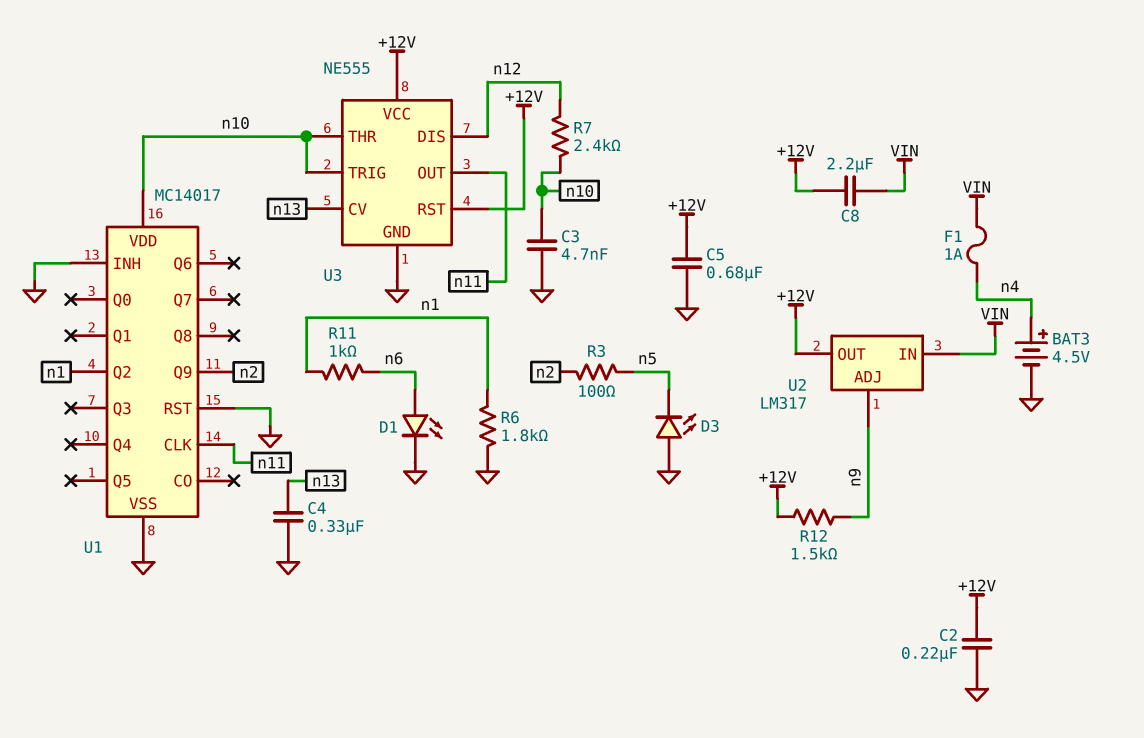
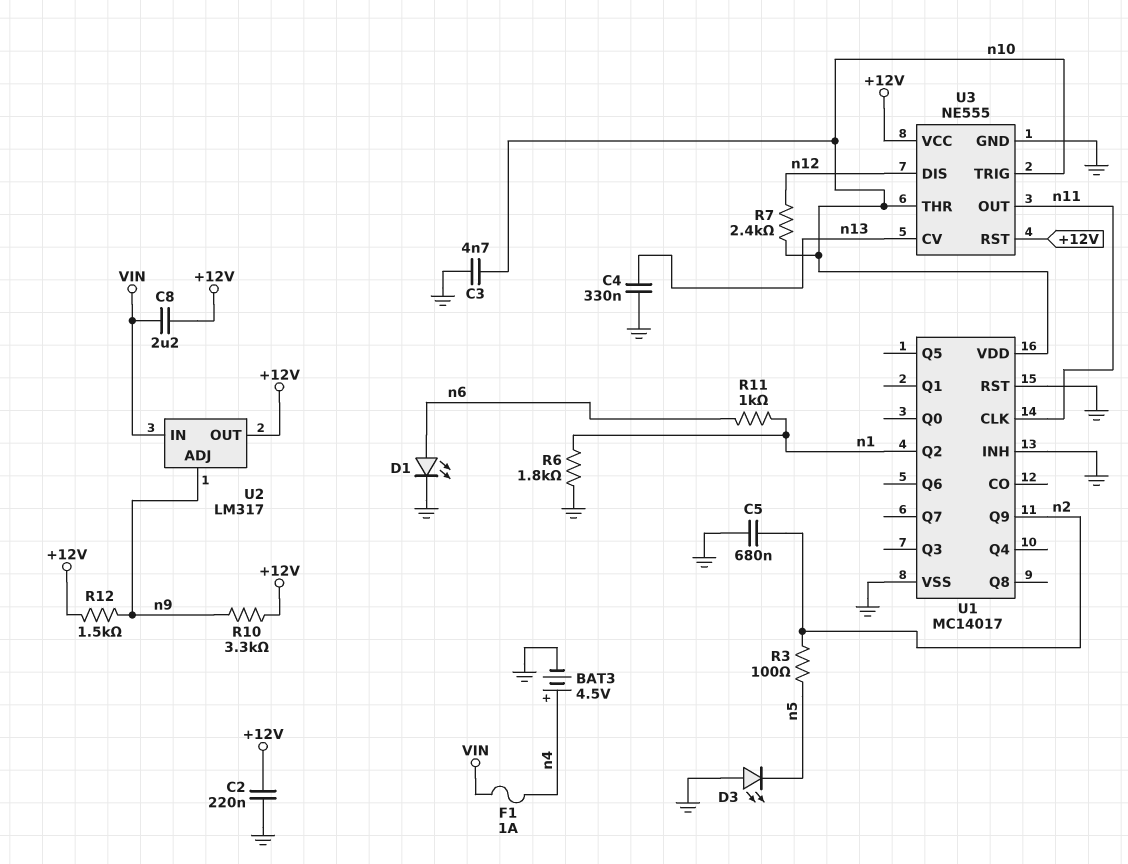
C5: 680nF (+12V, GND) -> 680nF (GND, n2)
R10: none -> 3.3k (+12V, n9)

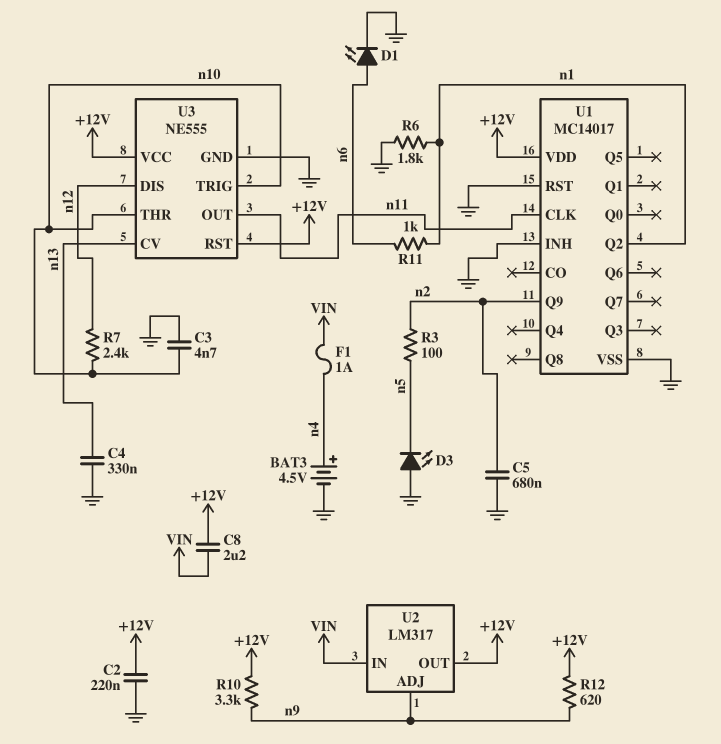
R12: 1.5k (+12V, n9) -> 620 (+12V, n9)
U1 pin VDD: n10 -> +12V

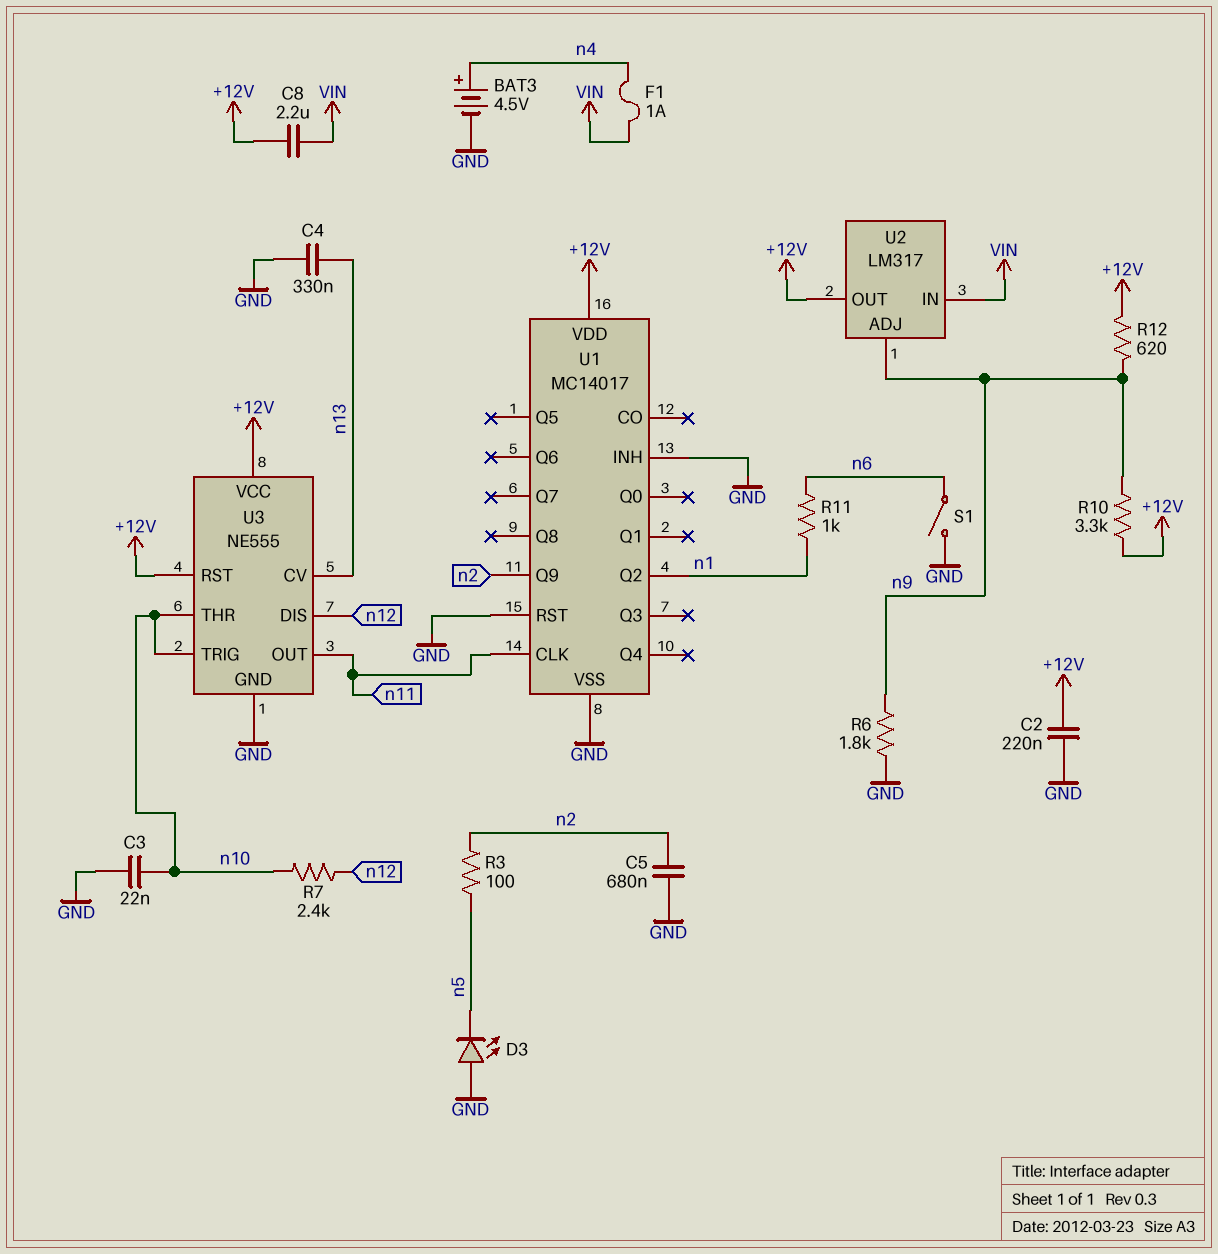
C3: 4.7nF (GND, n10) -> 22nF (GND, n10)
D1: LED (A n6, K GND) -> none
R6: 1.8k (GND, n1) -> 1.8k (GND, n9)
S1: none -> switch (GND, n6)

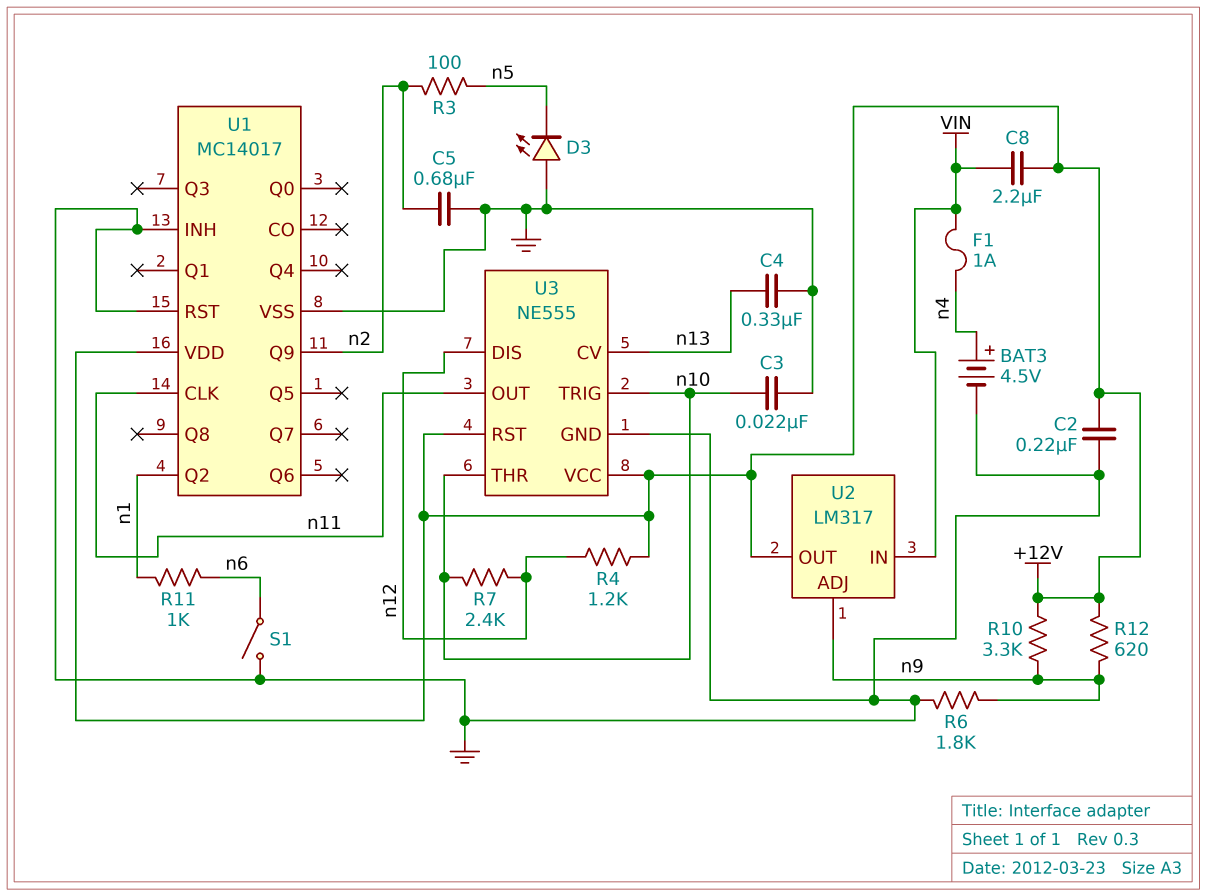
R4: none -> 1.2k (+12V, n12)

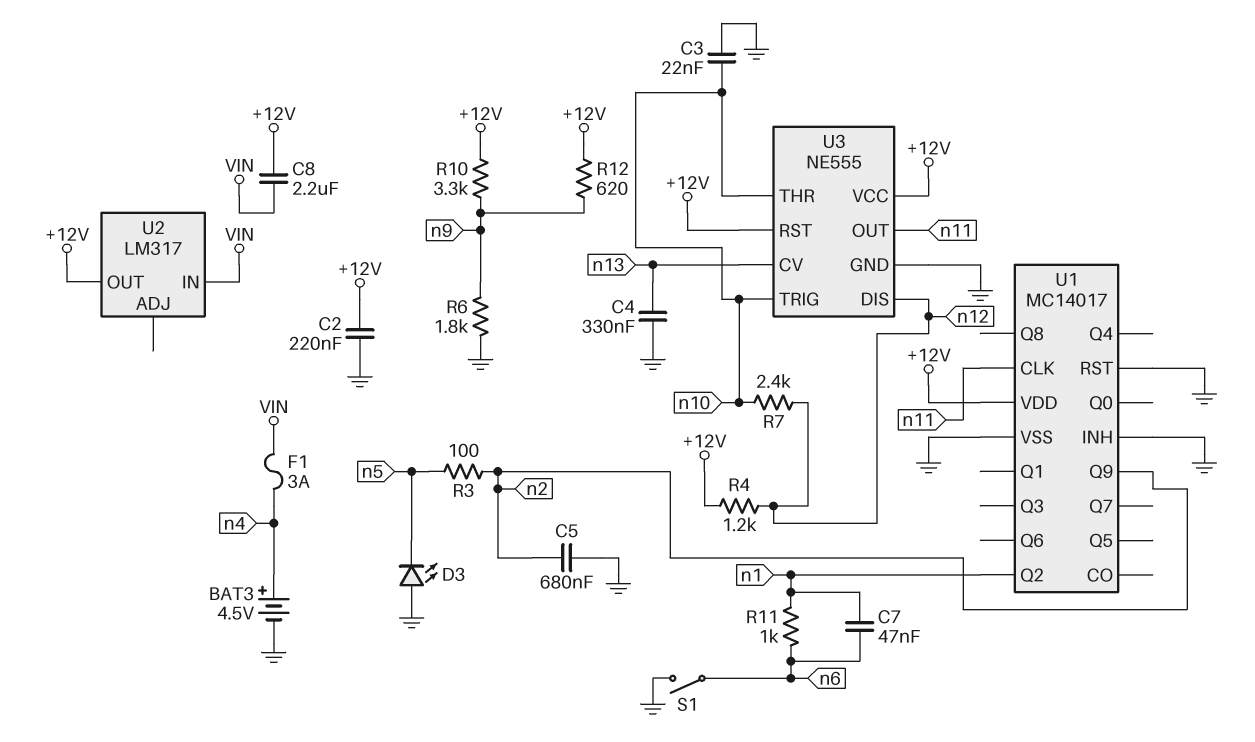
C7: none -> 47nF (n1, n6)
F1: 1A (VIN, n4) -> 3A (VIN, n4)
U2 pin ADJ: n9 -> none

